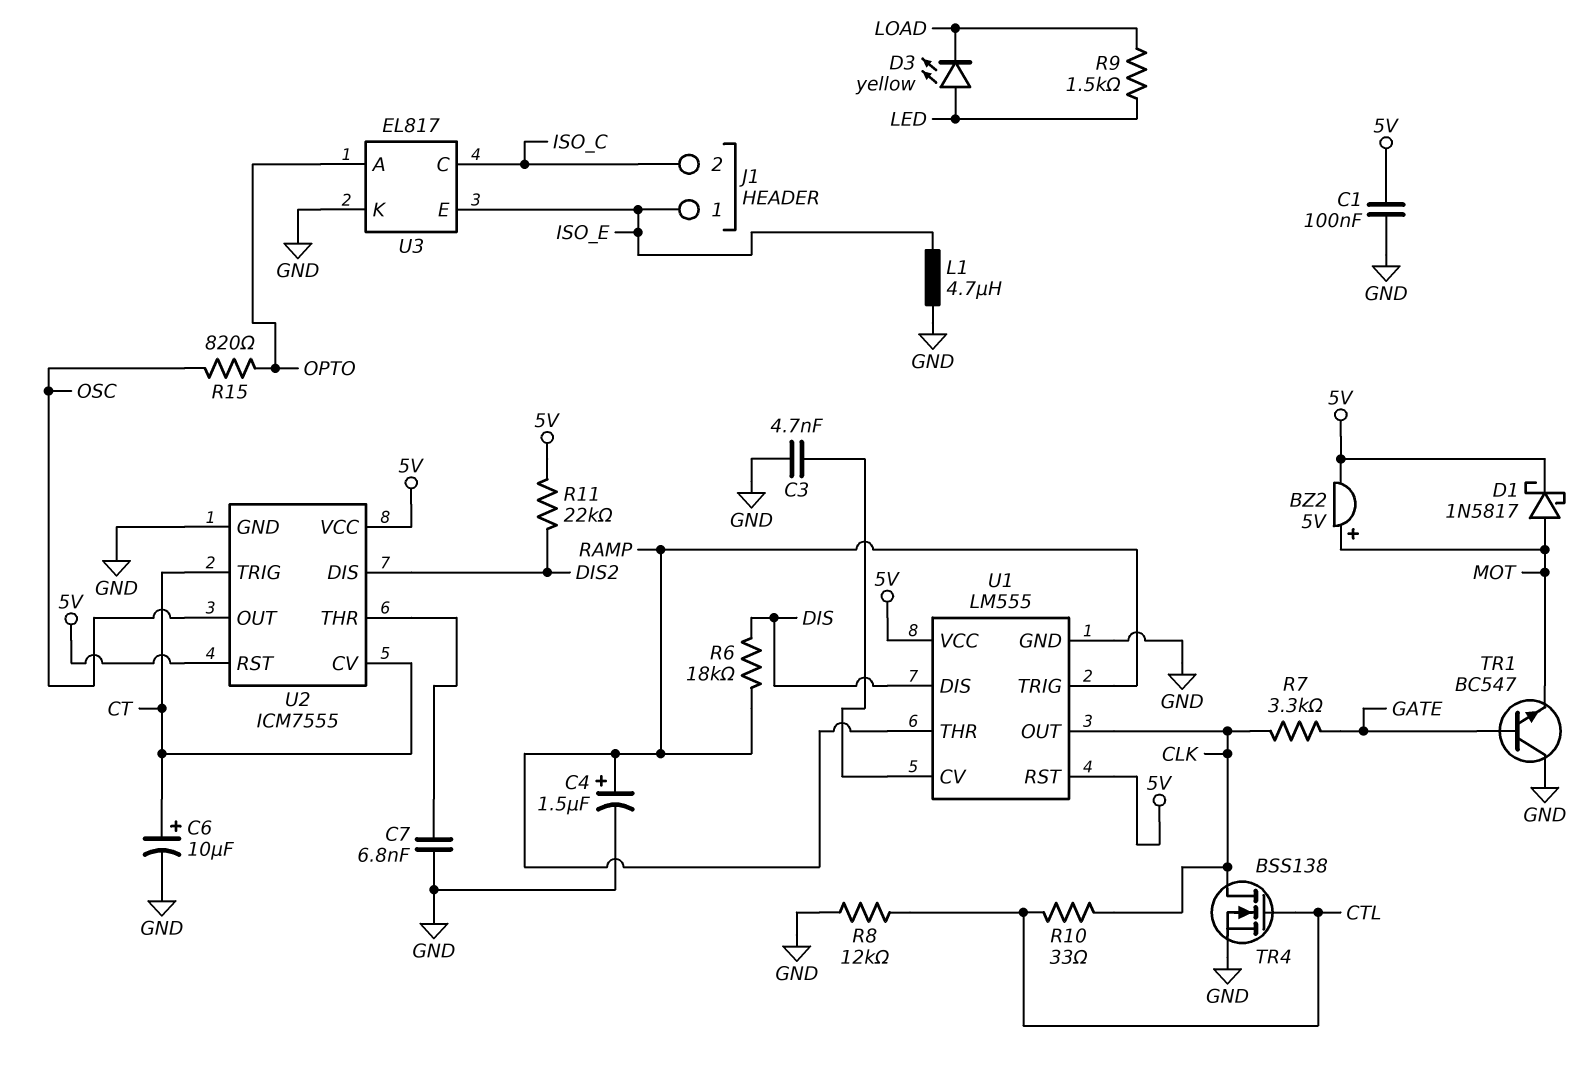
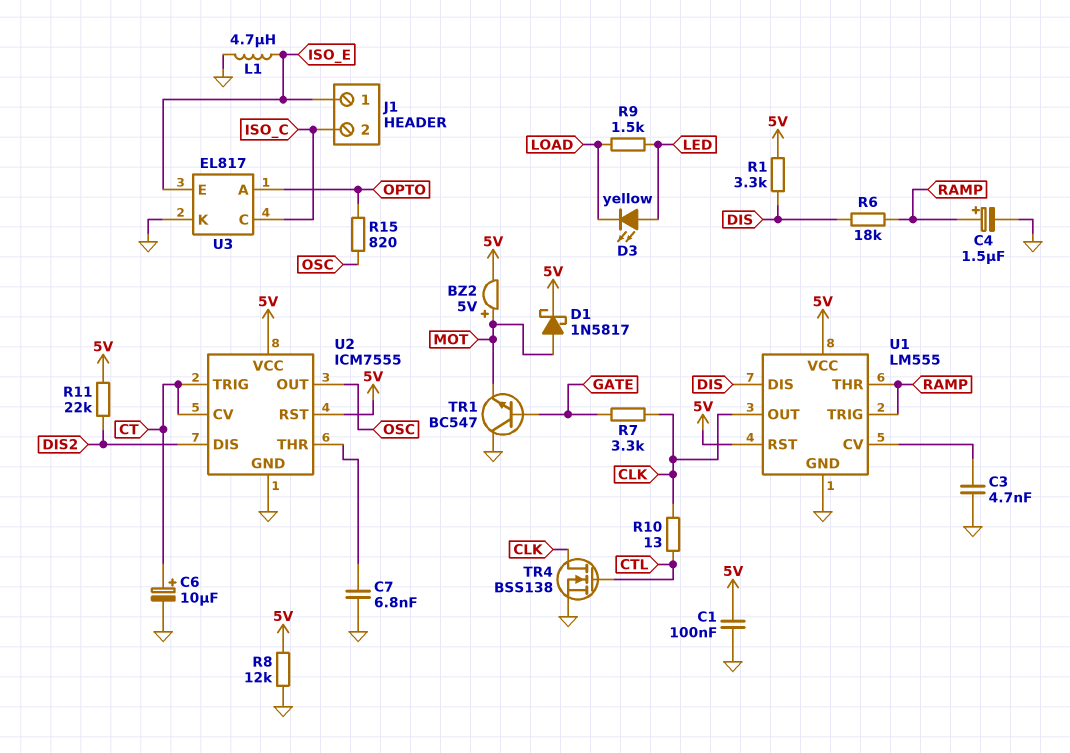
R1: none -> 3.3k (5V, DIS)
R8: 12k (CTL, GND) -> 12k (5V, GND)
R10: 33 (CLK, CTL) -> 13 (CLK, CTL)

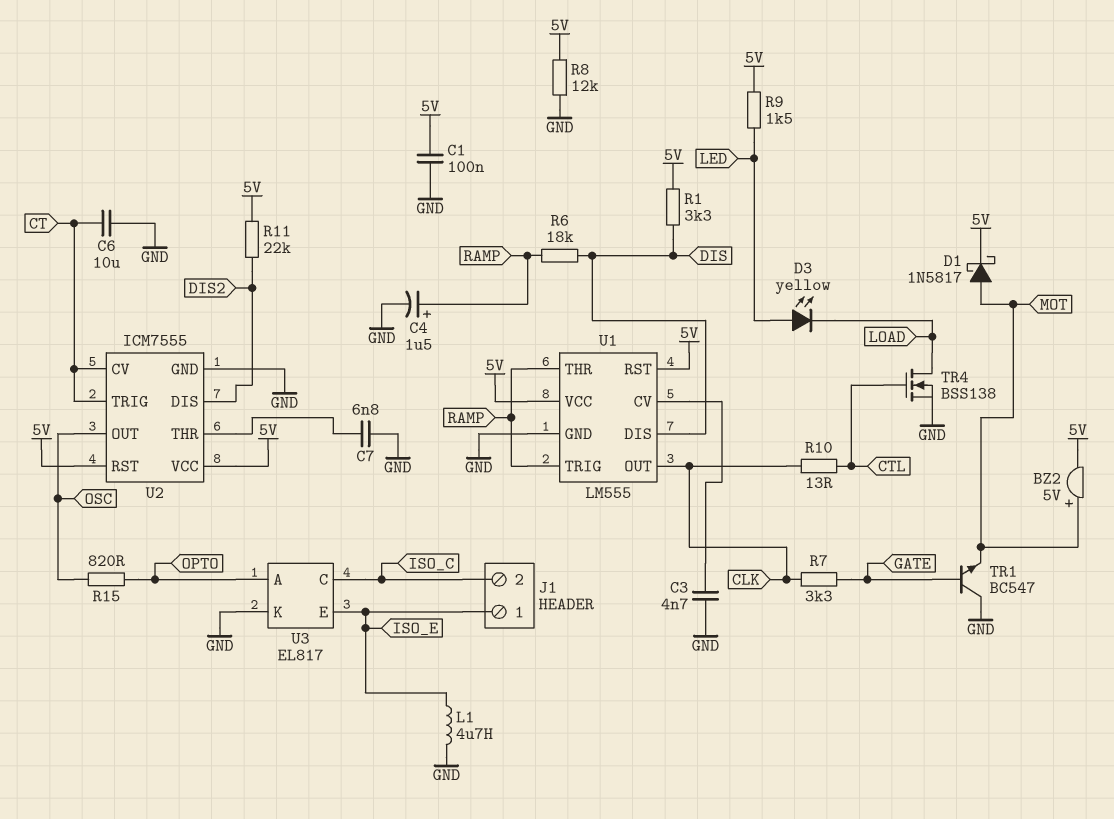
C6: 10uF (plus CT, minus GND) -> 10uF (CT, GND)
R9: 1.5k (LED, LOAD) -> 1.5k (5V, LED)
TR4: NMOS BSS138 (G CTL, D CLK, S GND) -> NMOS BSS138 (G CTL, D LOAD, S GND)

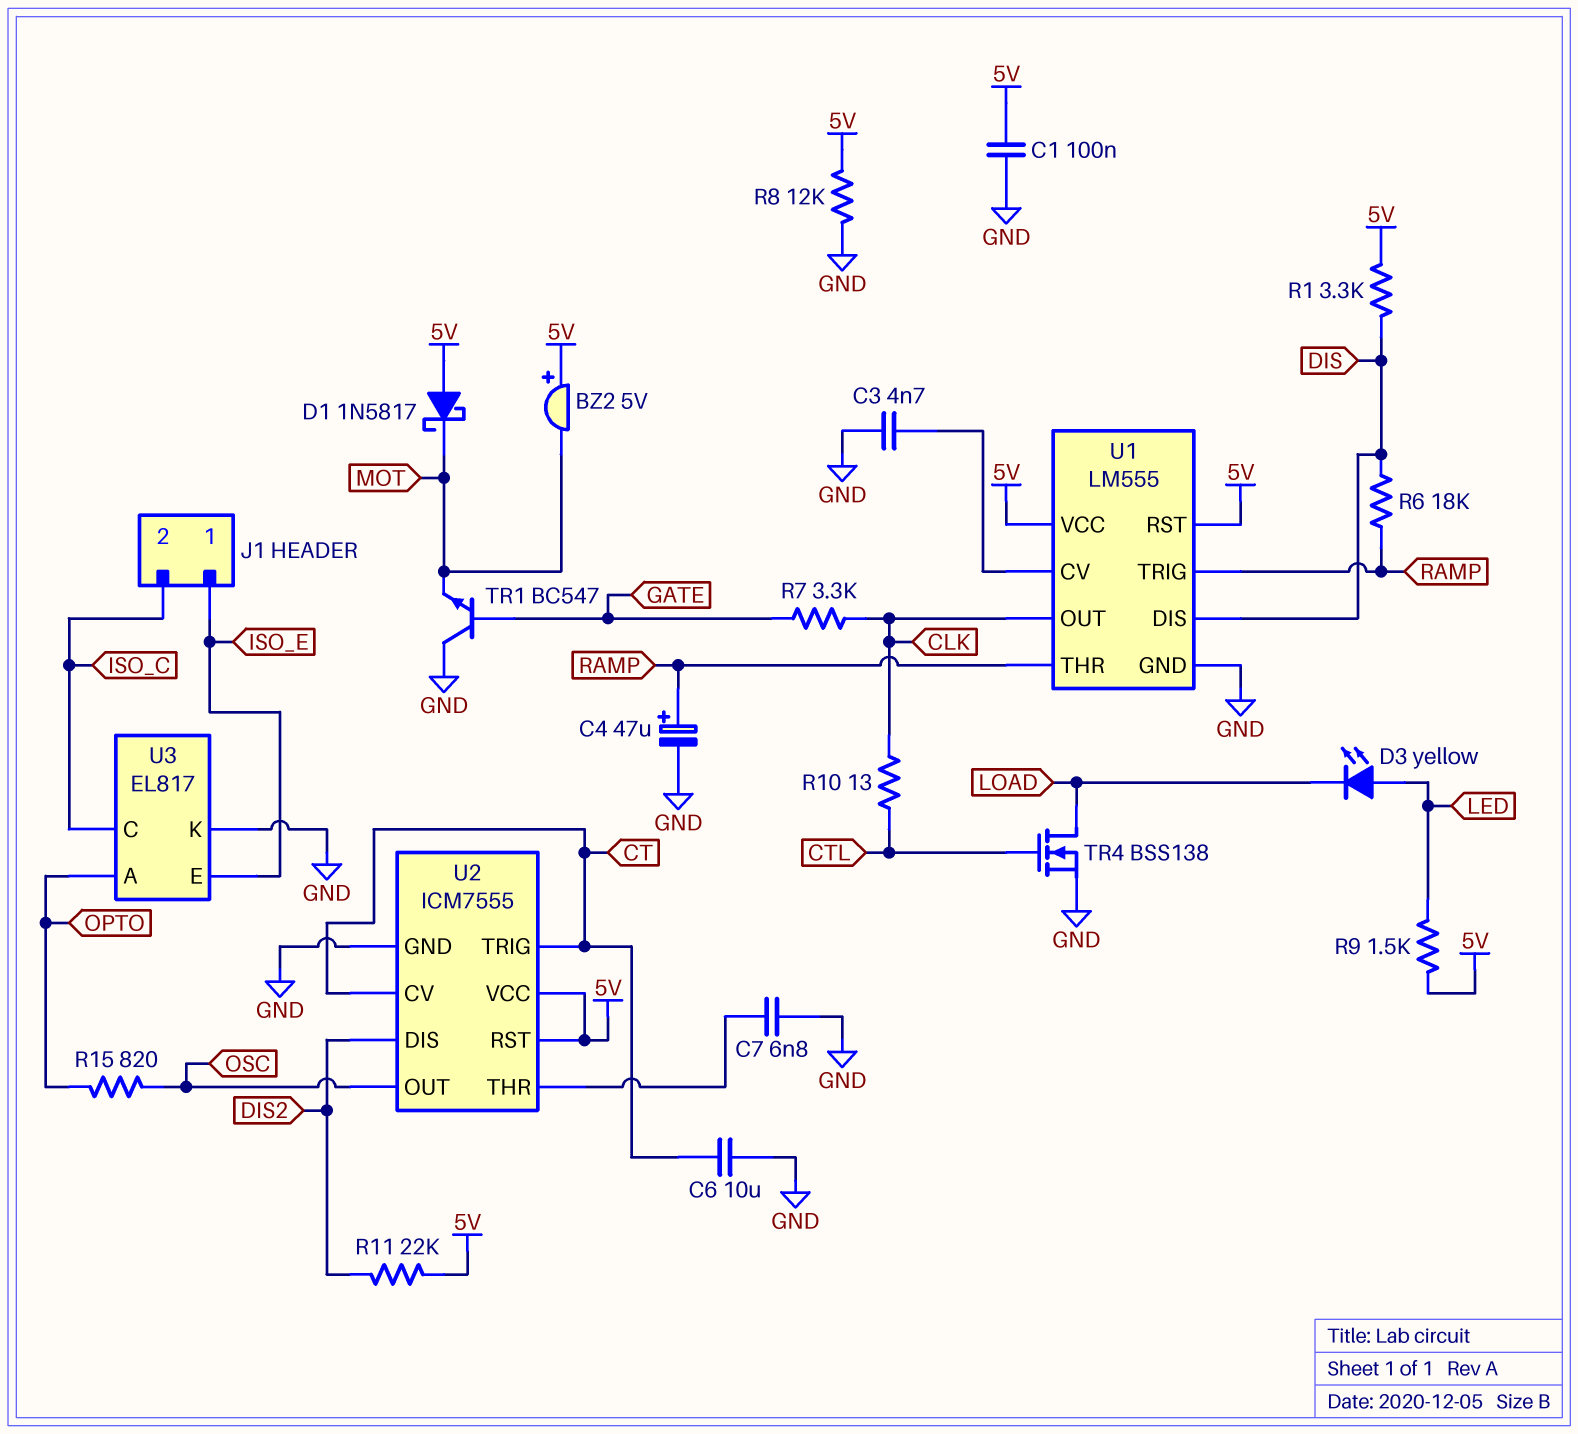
BZ2: buzzer 5V (plus MOT, minus 5V) -> buzzer 5V (plus 5V, minus MOT)
C4: 1.5uF (plus RAMP, minus GND) -> 47uF (plus RAMP, minus GND)
D1: schottky 1N5817 (A MOT, K 5V) -> schottky 1N5817 (A 5V, K MOT)
L1: 4.7uH (GND, ISO_E) -> none

